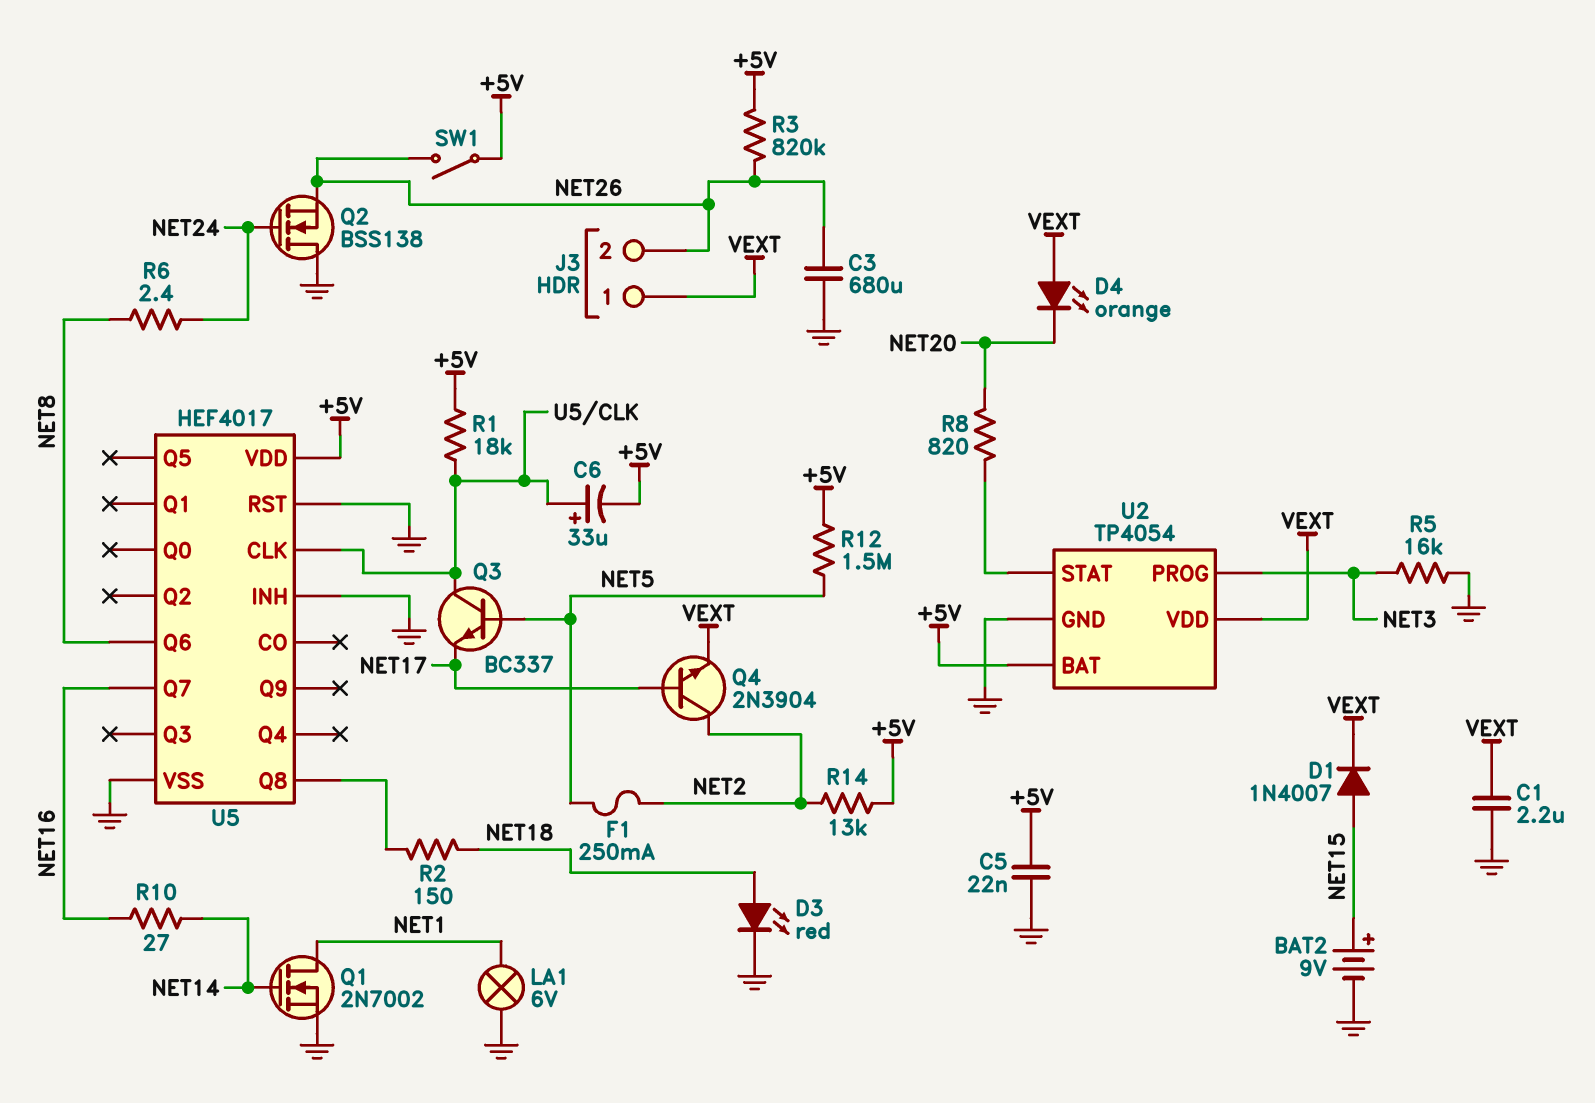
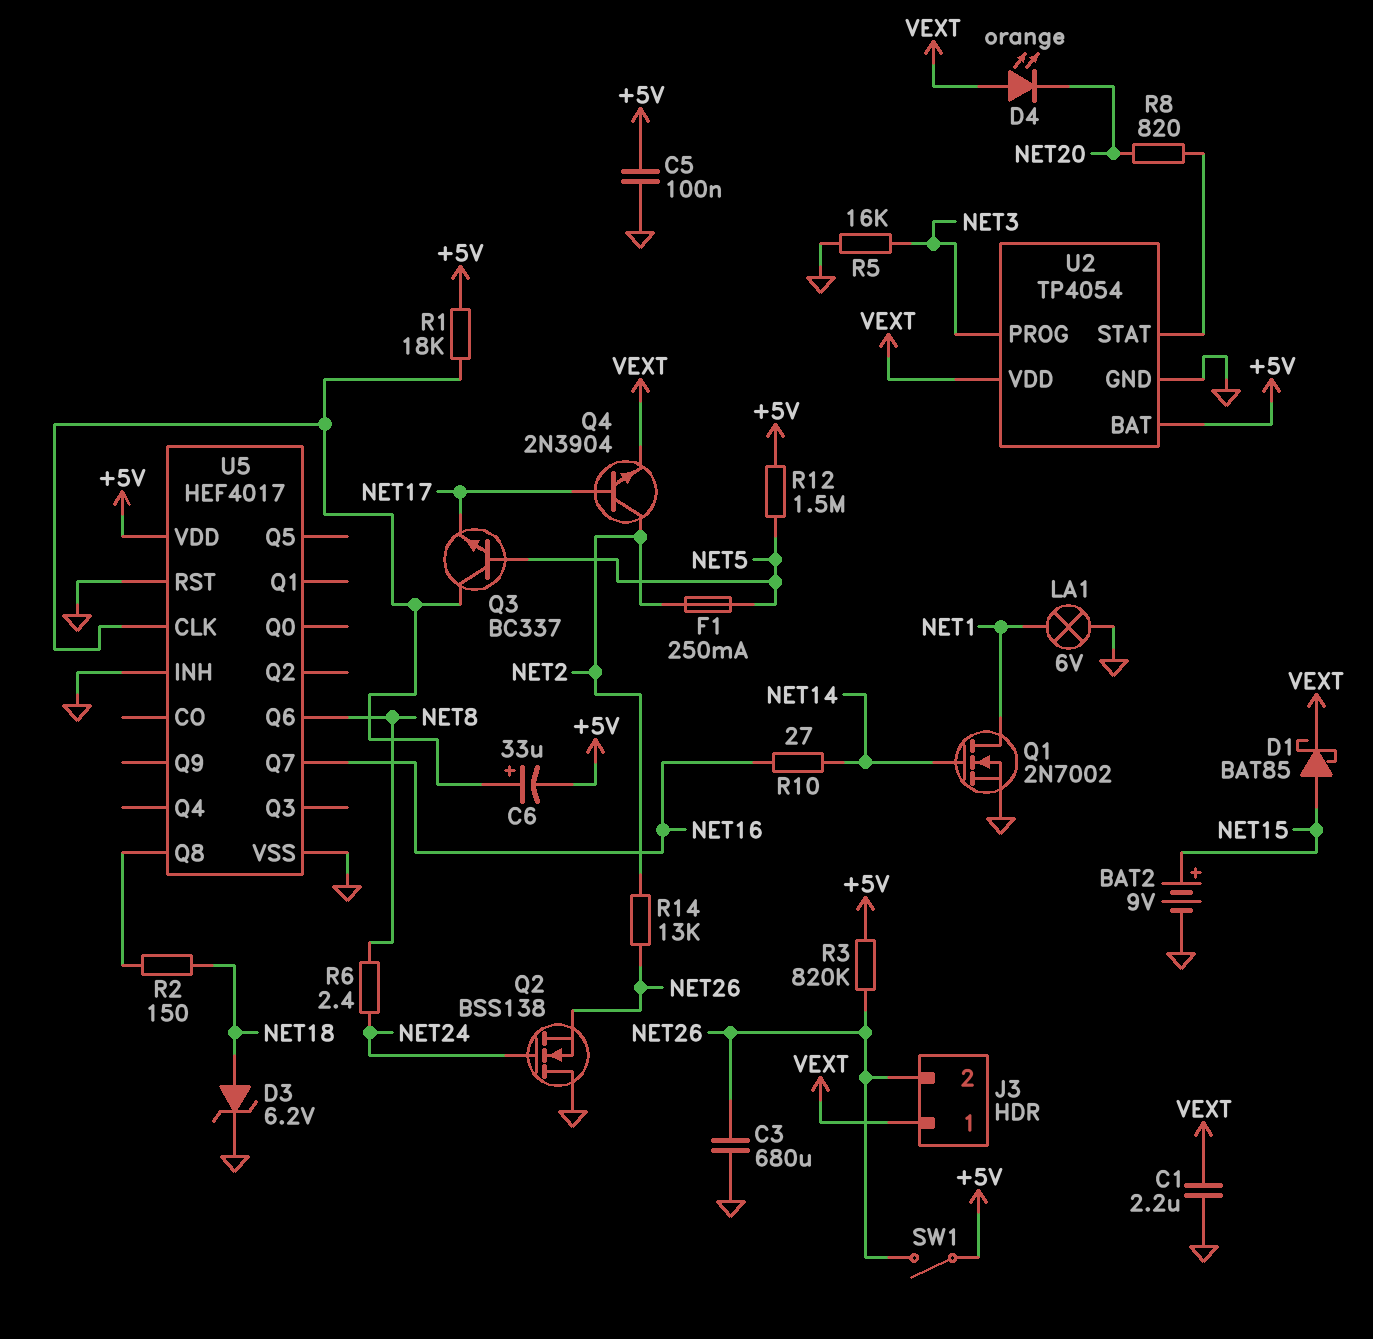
C5: 22nF (+5V, GND) -> 100nF (+5V, GND)
D1: diode 1N4007 (A NET15, K VEXT) -> schottky BAT85 (A NET15, K VEXT)
D3: LED red (A NET18, K GND) -> zener 6.2V (A NET18, K GND)
R14: 13k (+5V, NET2) -> 13k (NET2, NET26)

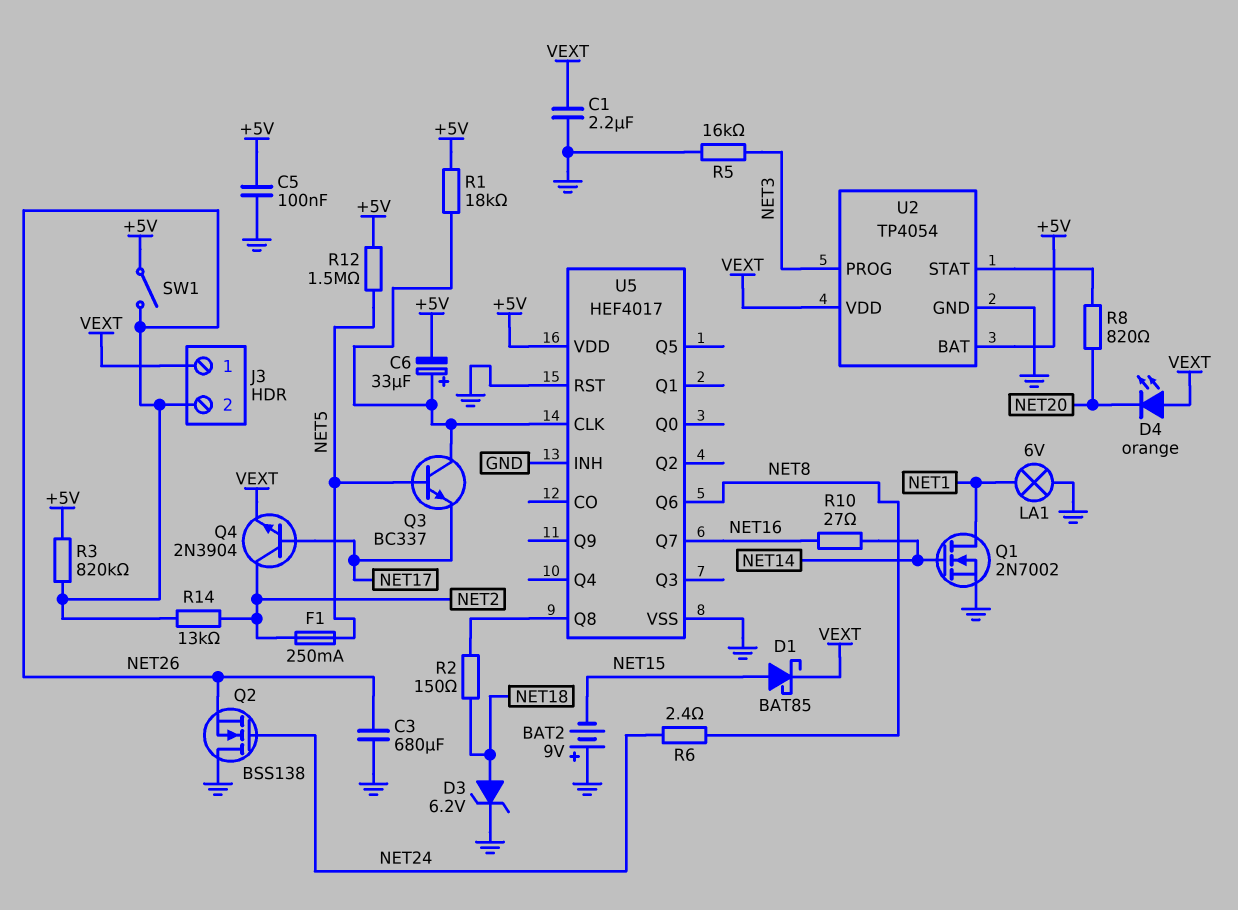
BAT2: 9V (plus NET15, minus GND) -> 9V (plus GND, minus NET15)

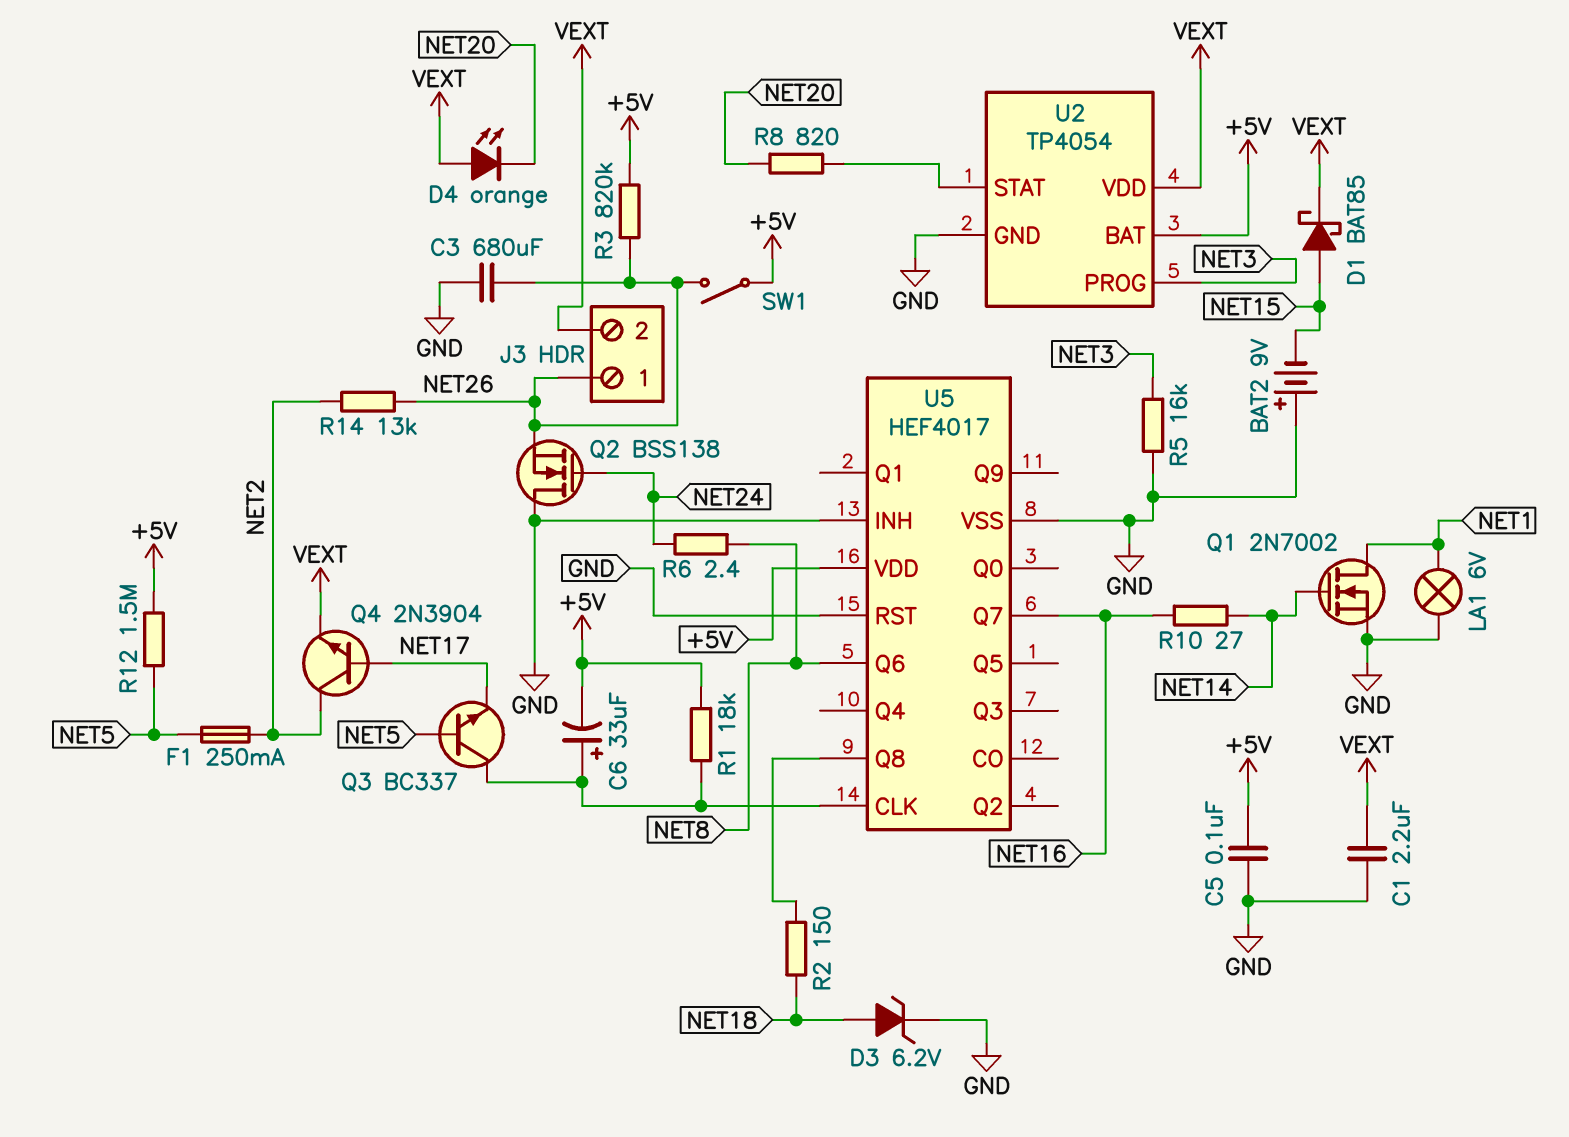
J3 pin 1: VEXT -> NET26
J3 pin 2: NET26 -> VEXT

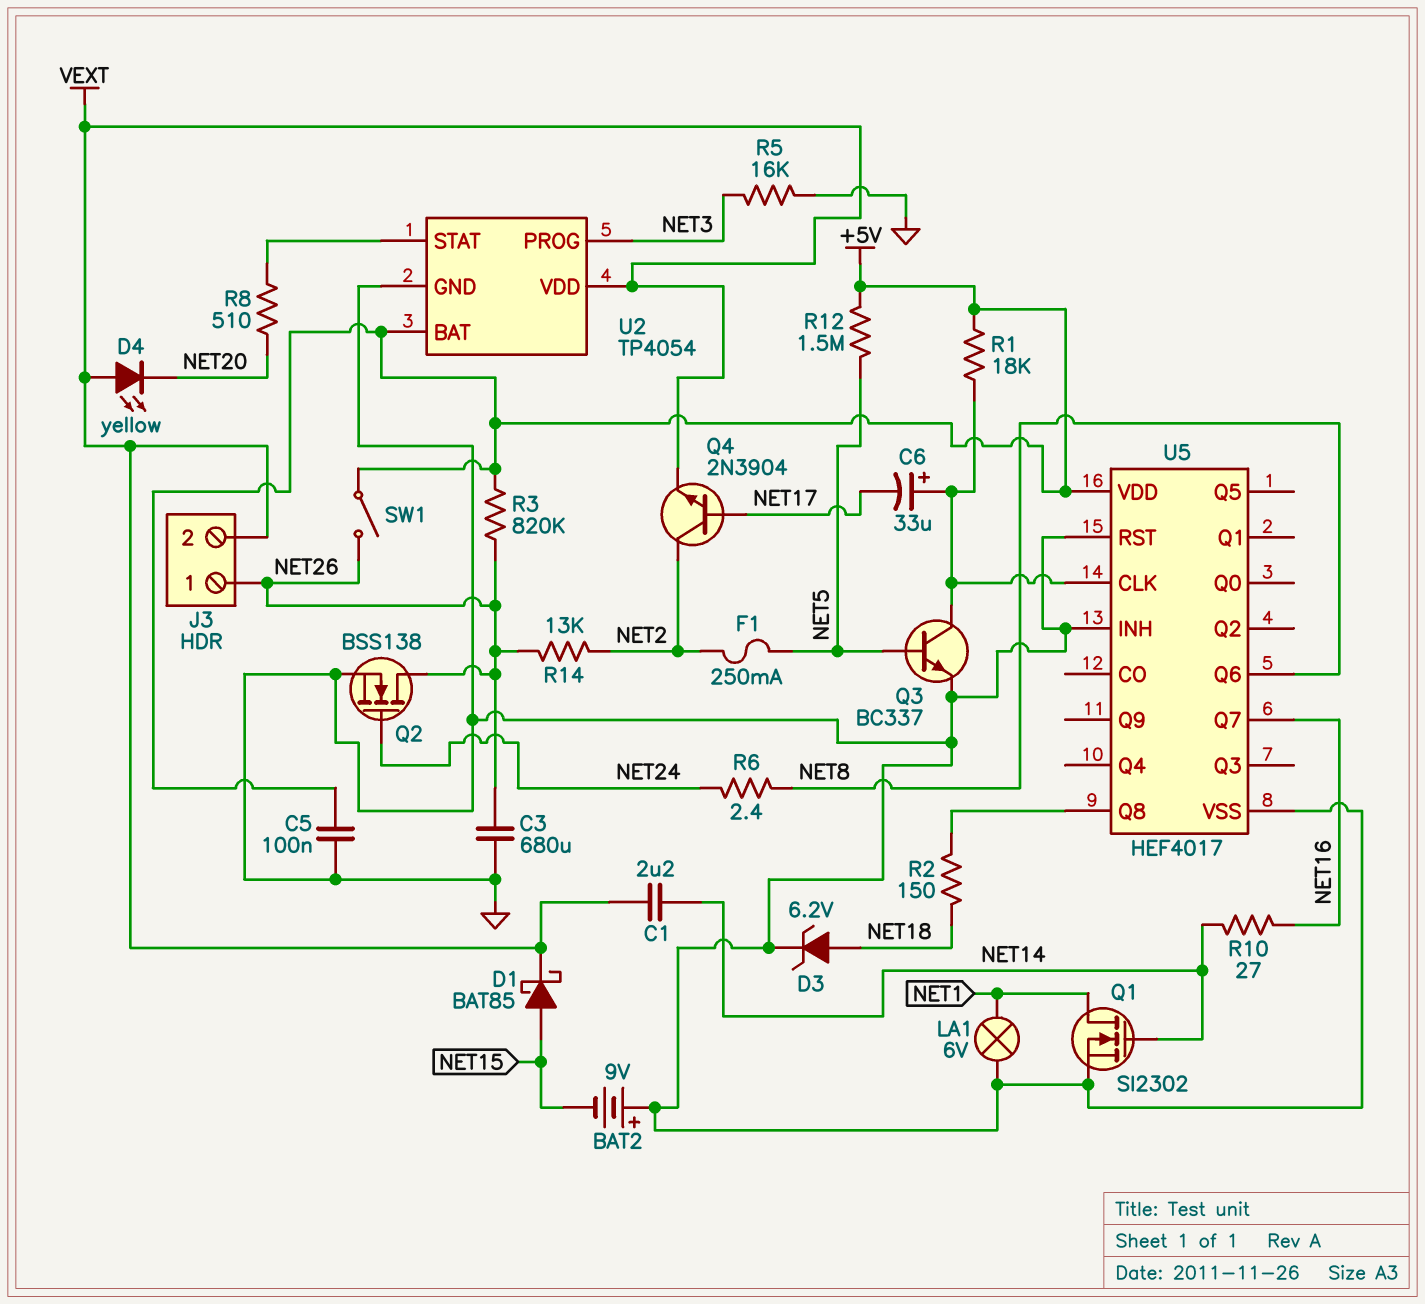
C1: 2.2uF (GND, VEXT) -> 2.2uF (NET14, VEXT)
C6: 33uF (plus U5/CLK, minus +5V) -> 33uF (plus U5/CLK, minus NET17)
D4: LED orange (A VEXT, K NET20) -> LED yellow (A VEXT, K NET20)
Q1: NMOS 2N7002 (G NET14, D NET1, S GND) -> NMOS SI2302 (G NET14, D NET1, S GND)
Q2: NMOS BSS138 (G NET24, D GND, S NET26) -> NMOS BSS138 (G NET24, D NET26, S GND)
Q3: NPN BC337 (B NET5, C U5/CLK, E NET17) -> NPN BC337 (B NET5, C U5/CLK, E GND)
R8: 820 (NET20, U2/STAT) -> 510 (NET20, U2/STAT)

